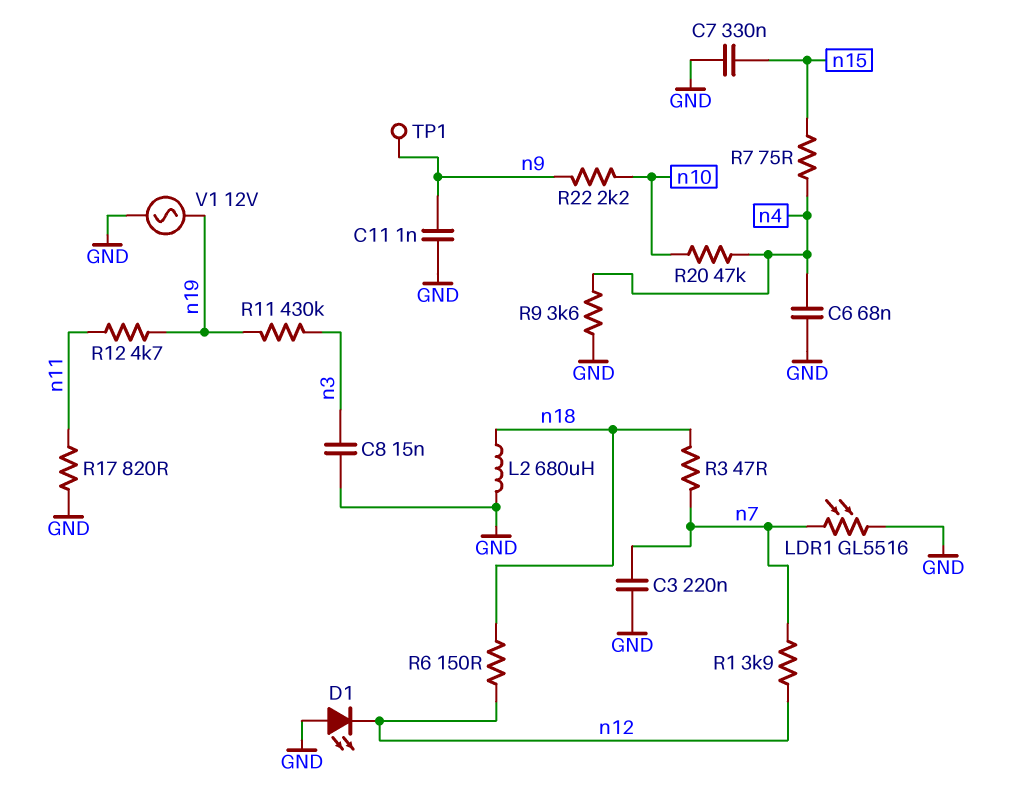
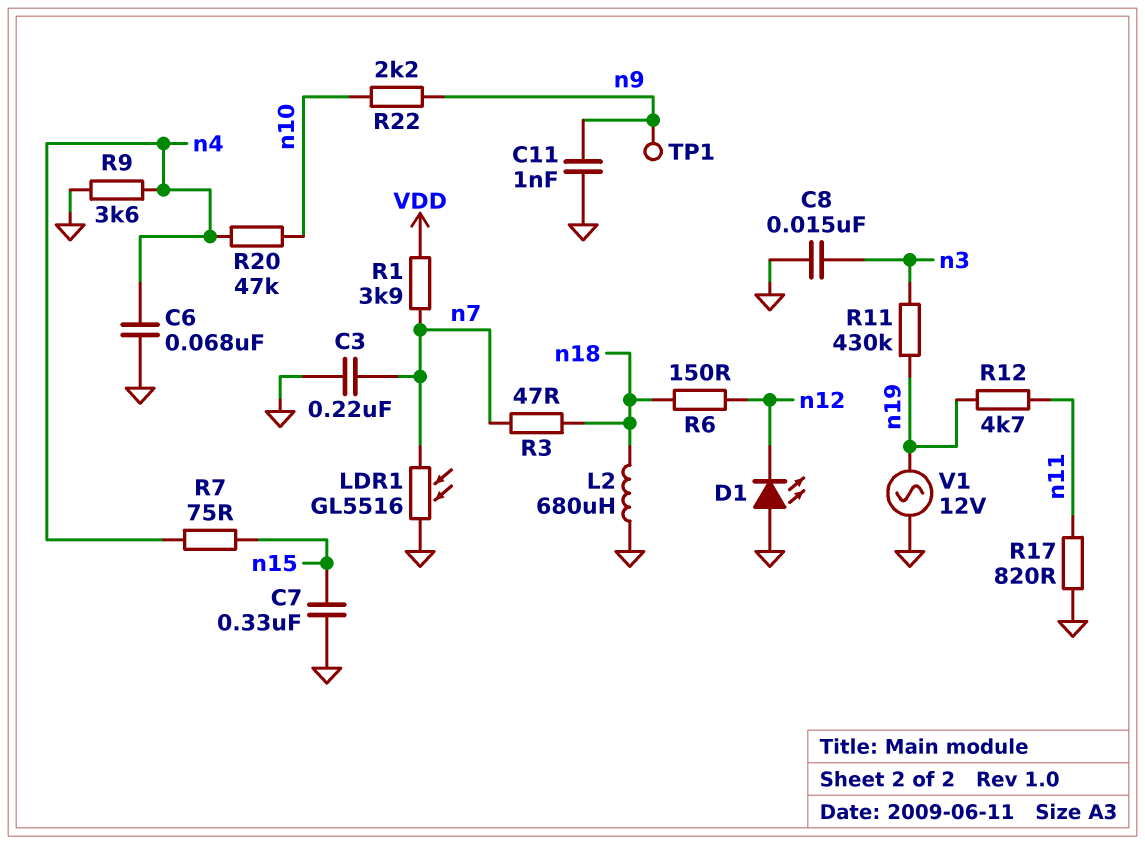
R1: 3.9k (n7, n12) -> 3.9k (VDD, n7)

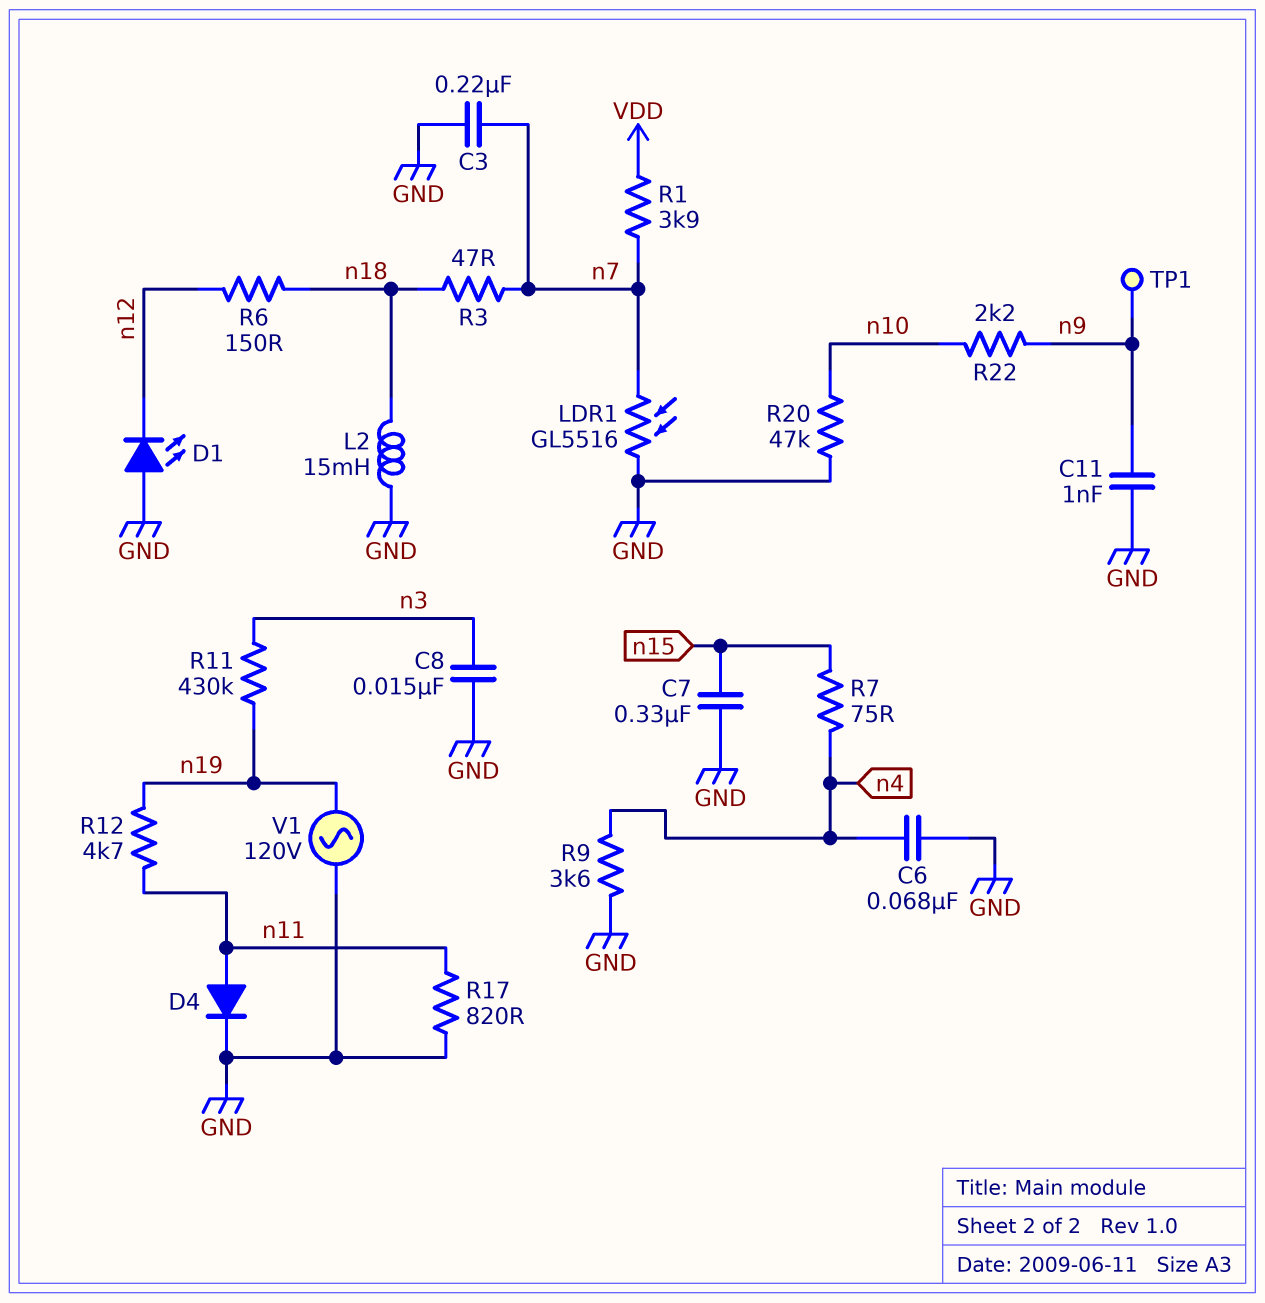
D4: none -> diode (A n11, K GND)
L2: 680uH (GND, n18) -> 15mH (GND, n18)
R20: 47k (n4, n10) -> 47k (GND, n10)
V1: AC 12V (GND, n19) -> AC 120V (GND, n19)

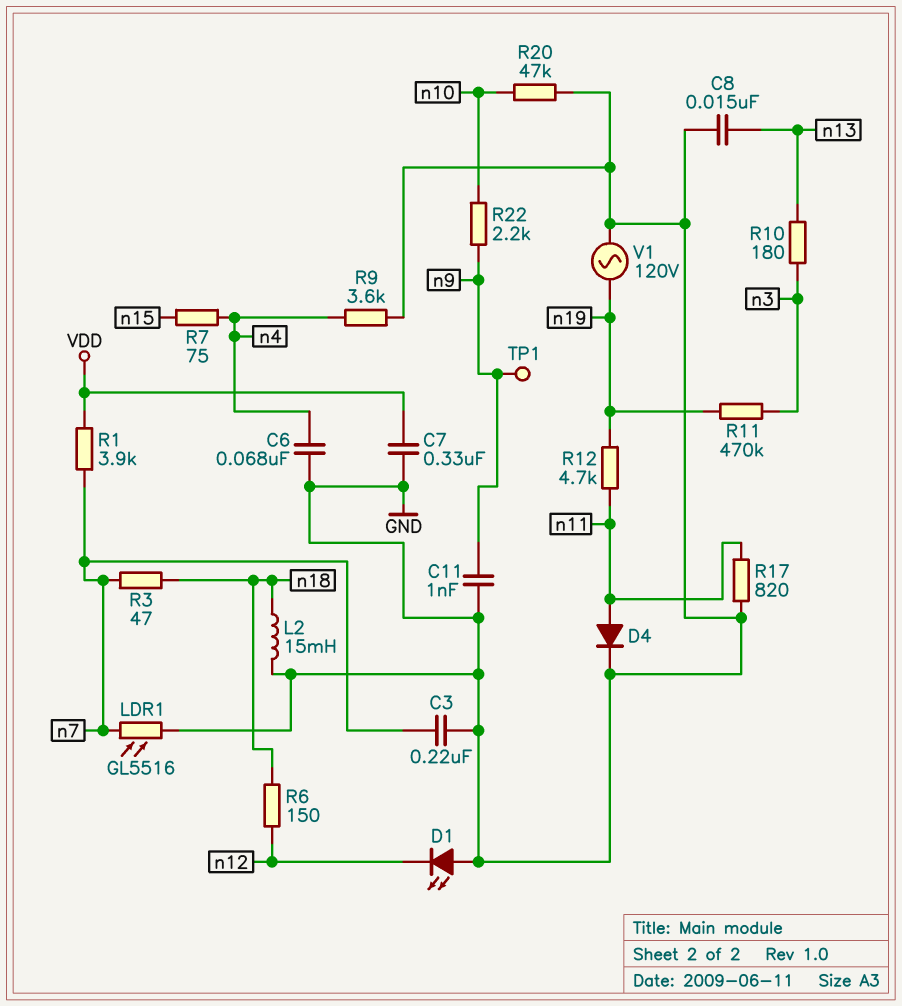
C7: 330nF (GND, n15) -> 330nF (GND, VDD)
C8: 15nF (GND, n3) -> 15nF (GND, n13)
R10: none -> 180 (n3, n13)
R11: 430k (n3, n19) -> 470k (n3, n19)

